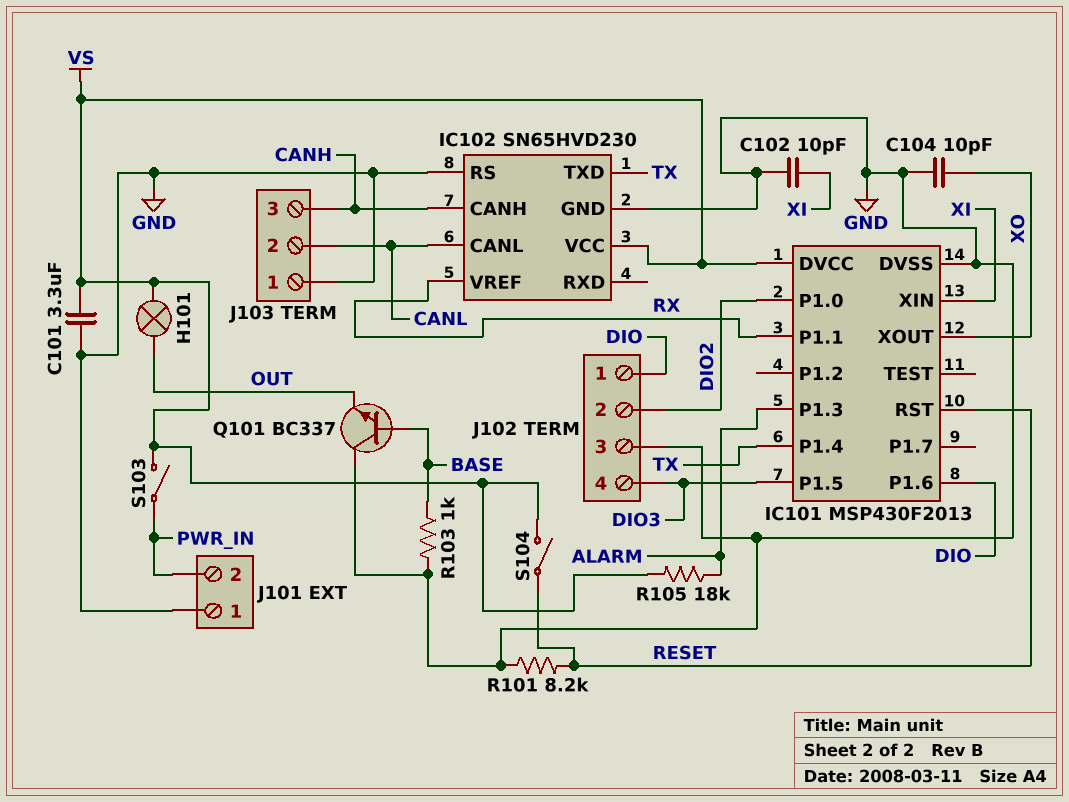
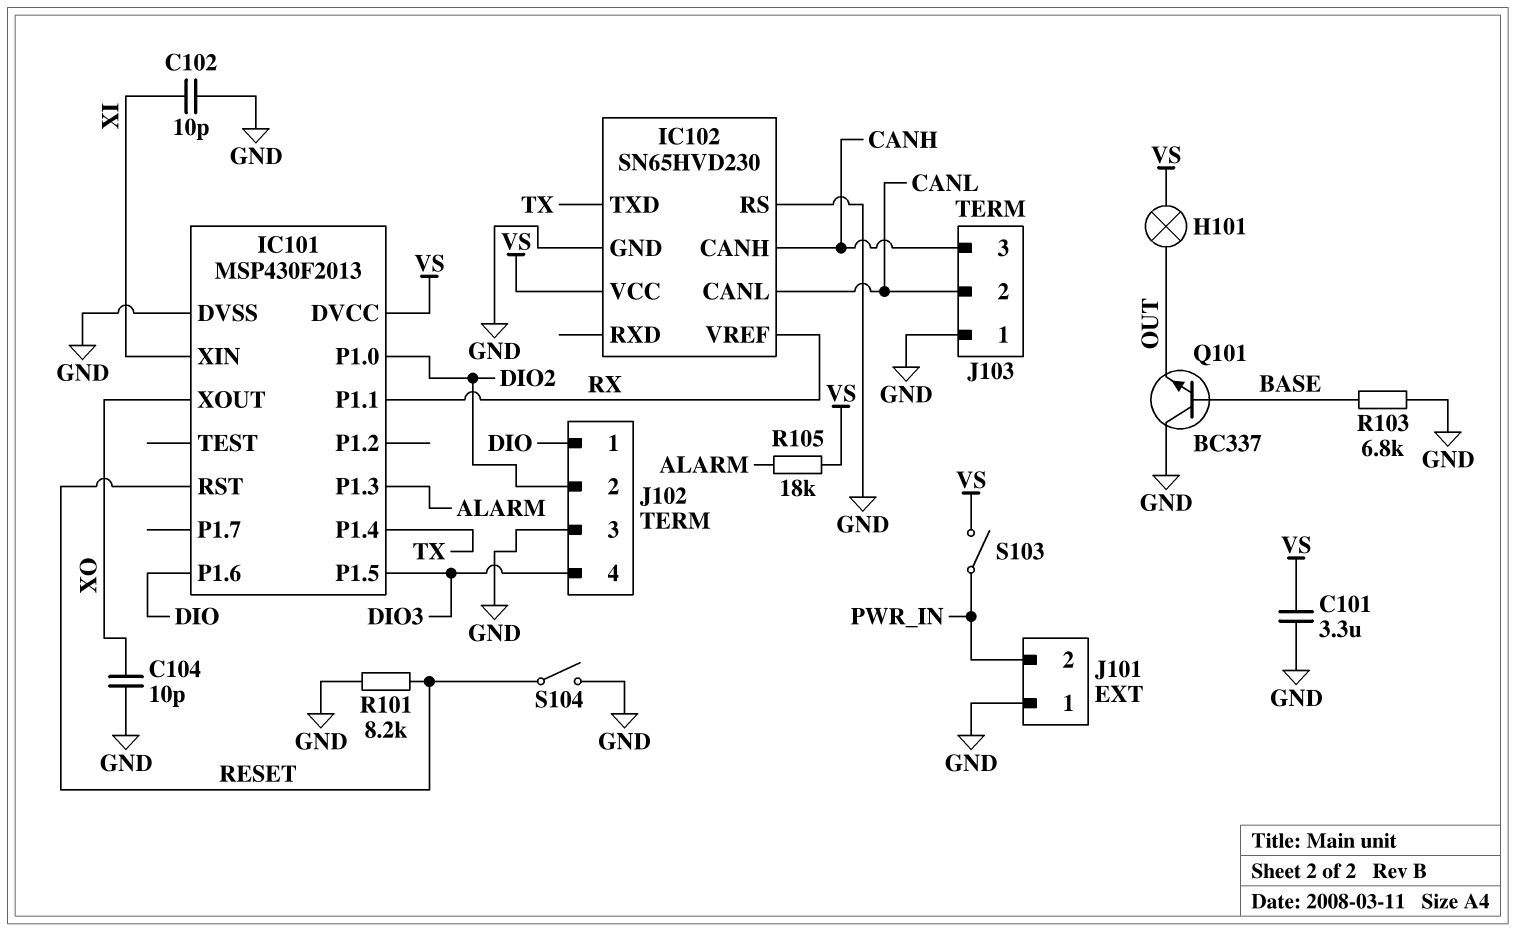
R103: 1k (BASE, GND) -> 6.8k (BASE, GND)
S104: switch (RESET, VS) -> switch (GND, RESET)

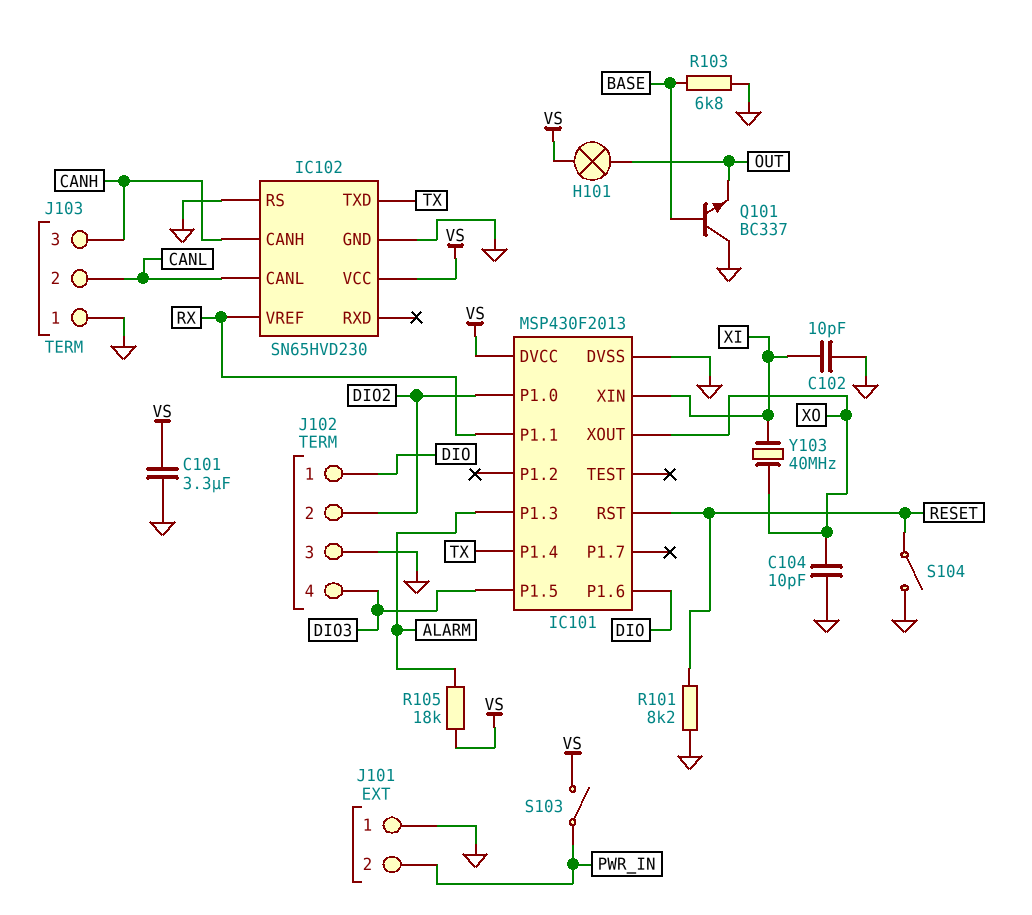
Y103: none -> 40MHz (XI, XO)

